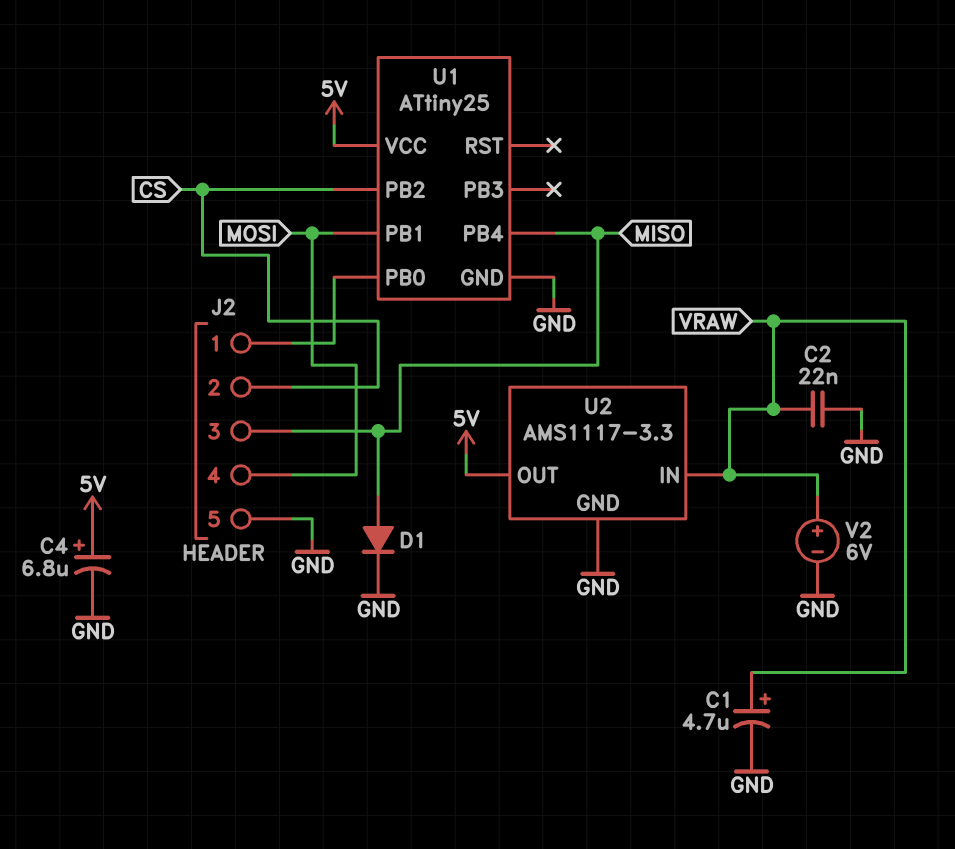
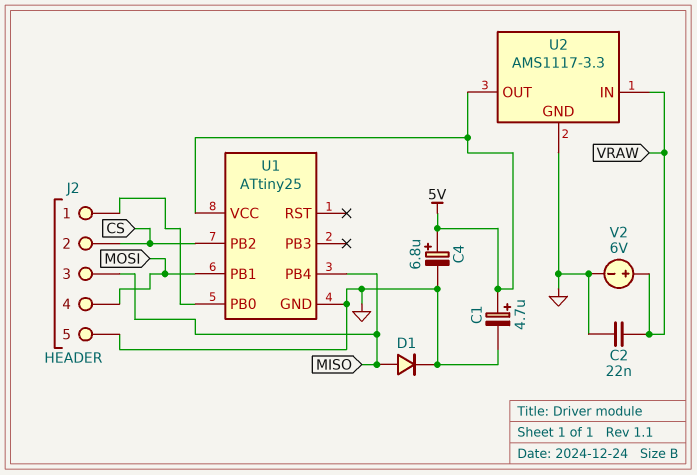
C1: 4.7uF (plus VRAW, minus GND) -> 4.7uF (plus 5V, minus GND)

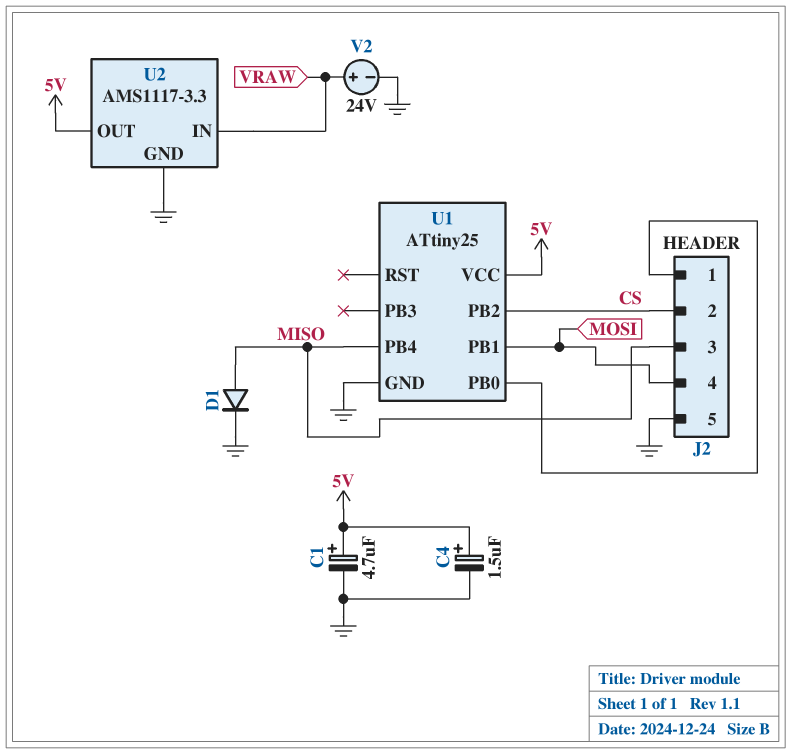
C2: 22nF (GND, VRAW) -> none
C4: 6.8uF (plus 5V, minus GND) -> 1.5uF (plus 5V, minus GND)
V2: 6V (plus VRAW, minus GND) -> 24V (plus VRAW, minus GND)

